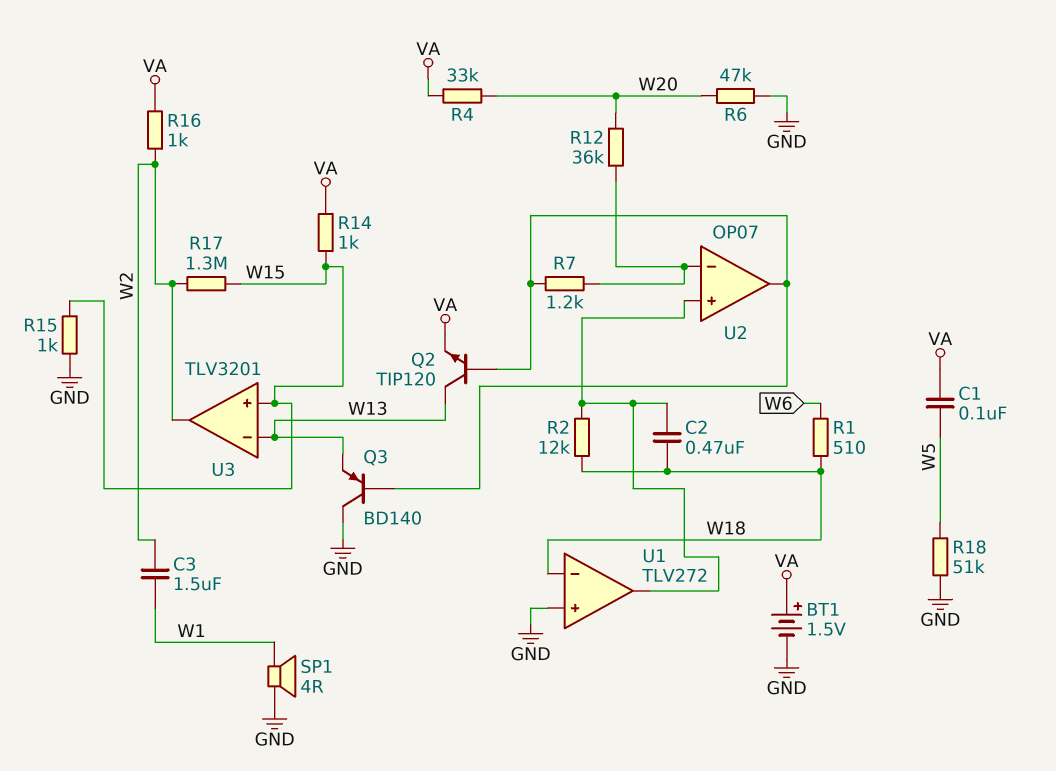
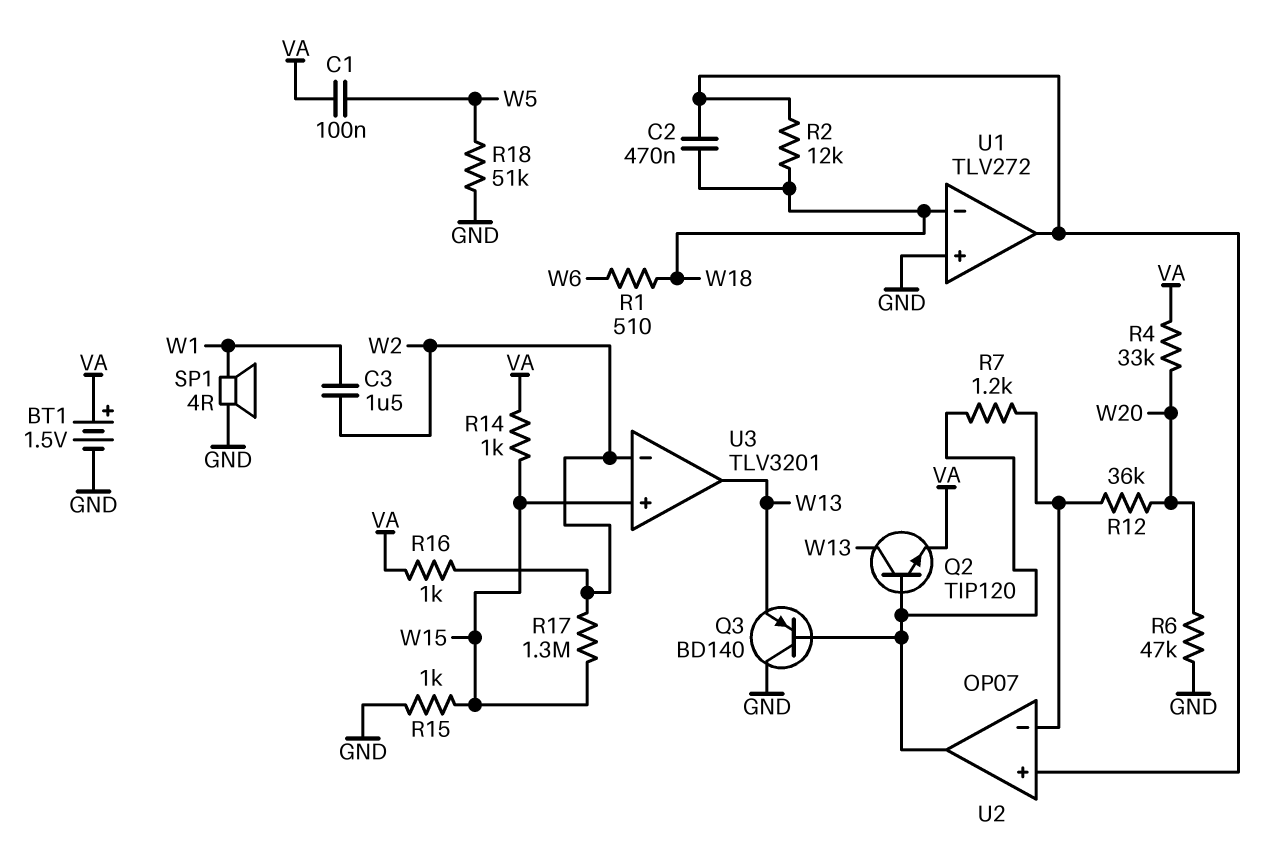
U3 pin in-: W13 -> W2
U3 pin out: W2 -> W13

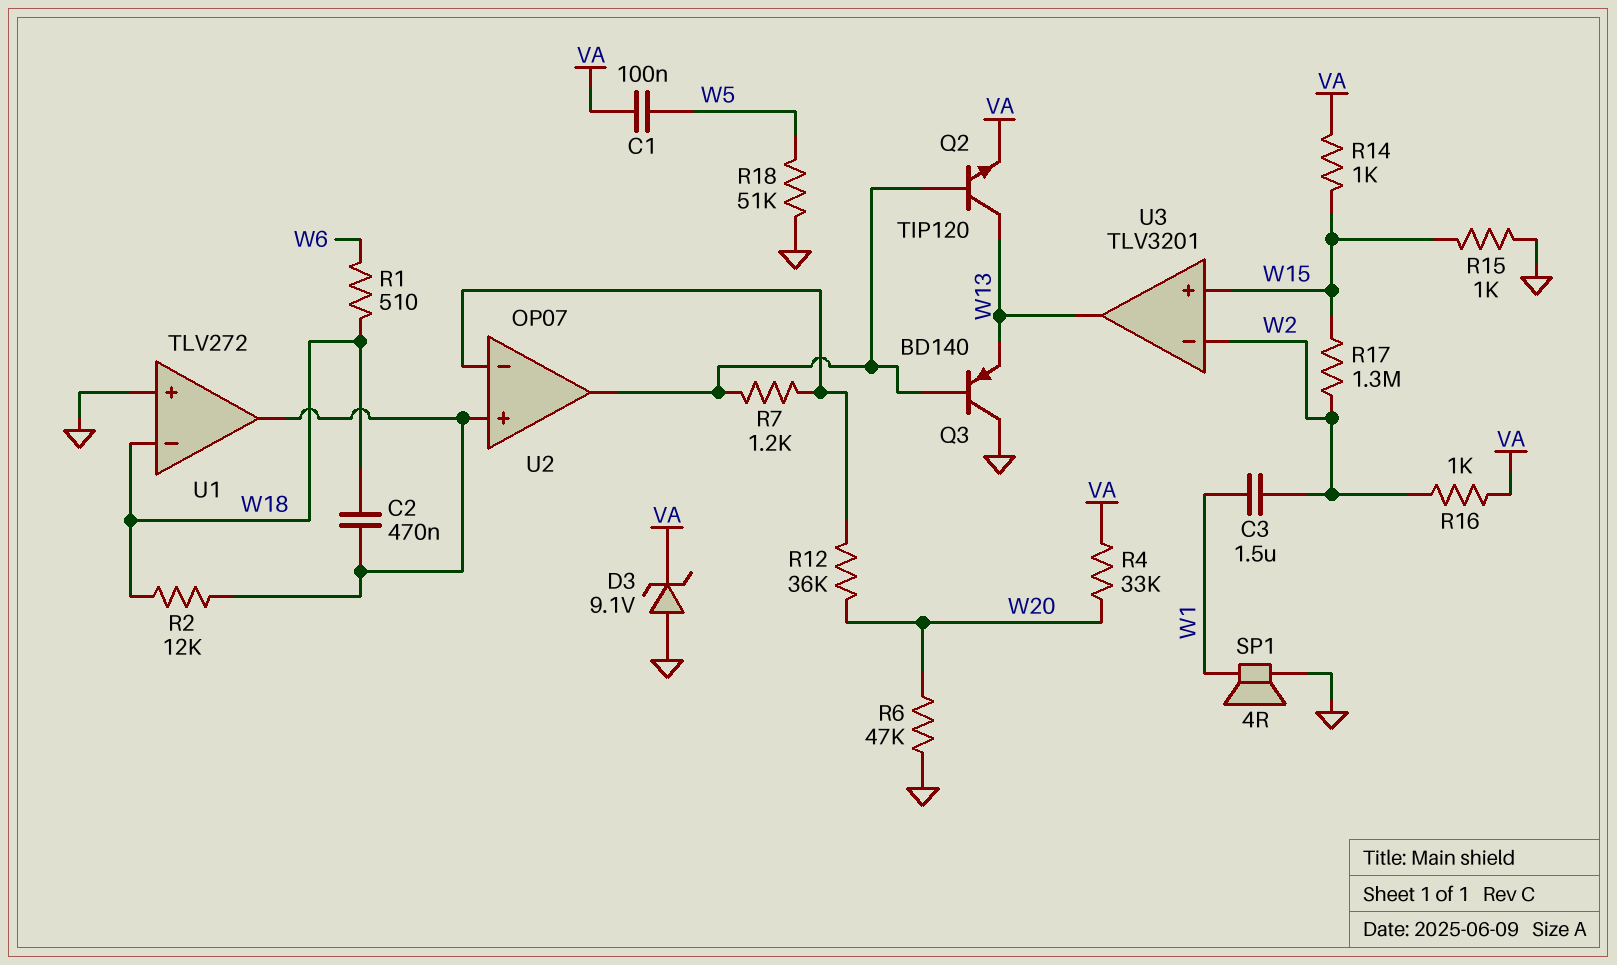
BT1: 1.5V (plus VA, minus GND) -> none
D3: none -> zener 9.1V (A GND, K VA)

